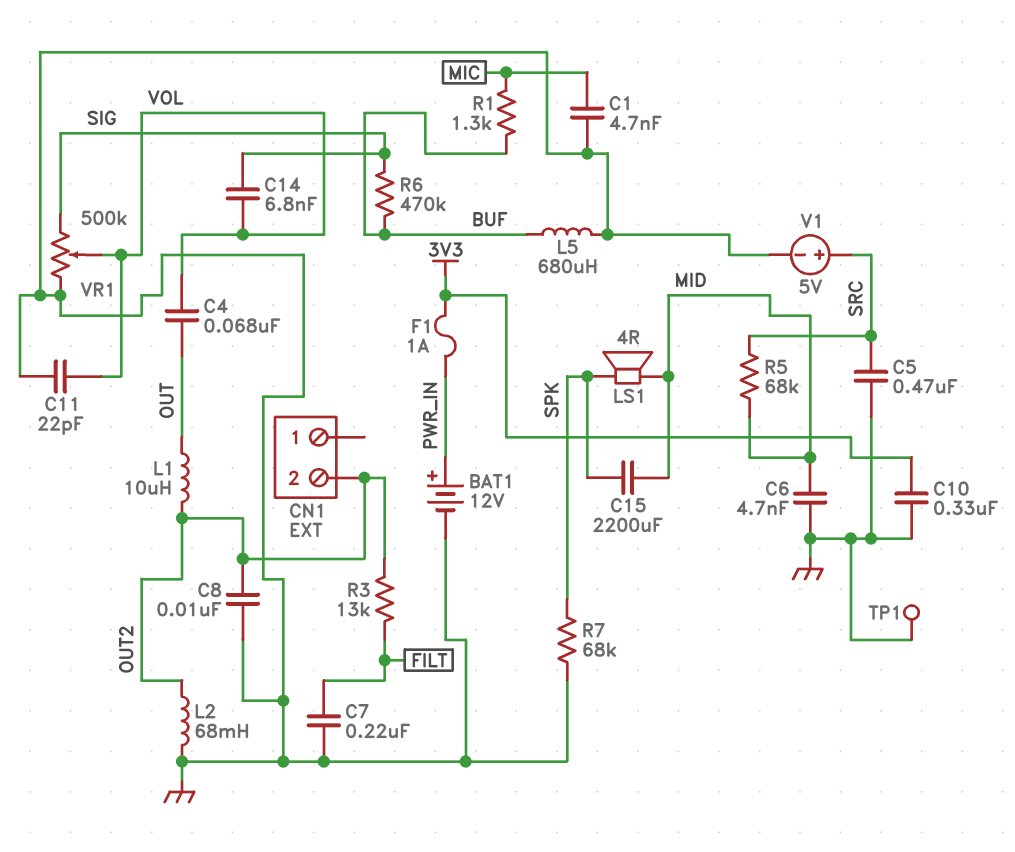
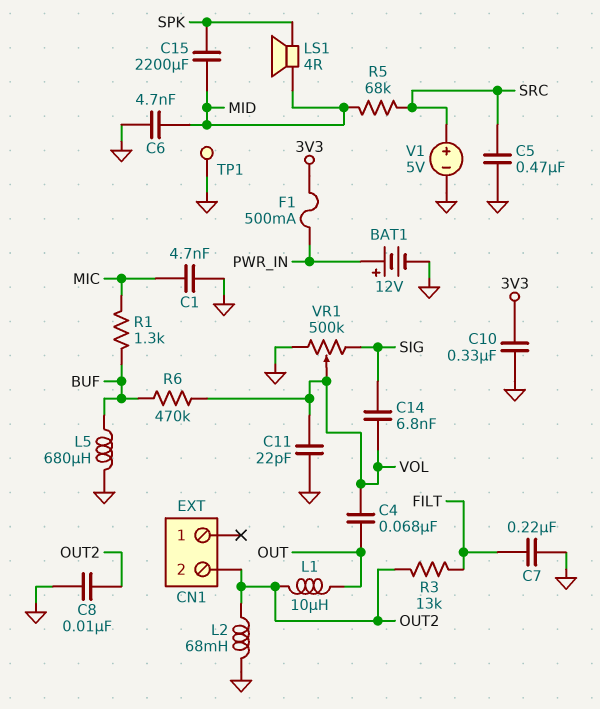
F1: 1A (3V3, PWR_IN) -> 500mA (3V3, PWR_IN)
R6: 470k (BUF, SIG) -> 470k (BUF, VOL)
R7: 68k (GND, SPK) -> none

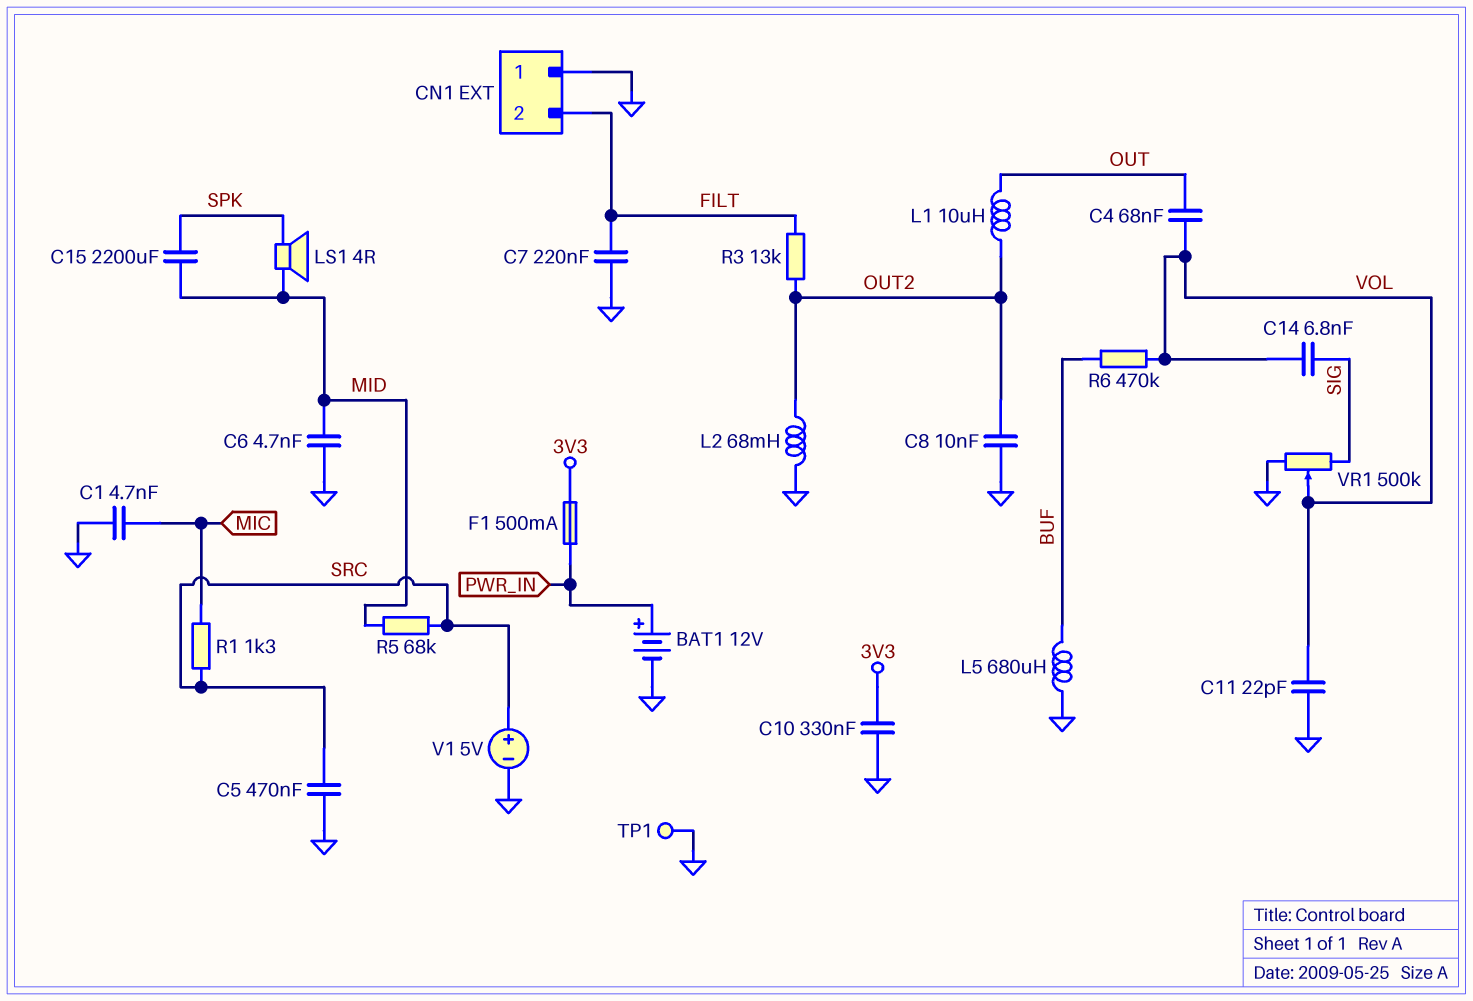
CN1 pin 1: none -> GND
CN1 pin 2: OUT2 -> FILT
R1: 1.3k (BUF, MIC) -> 1.3k (MIC, SRC)

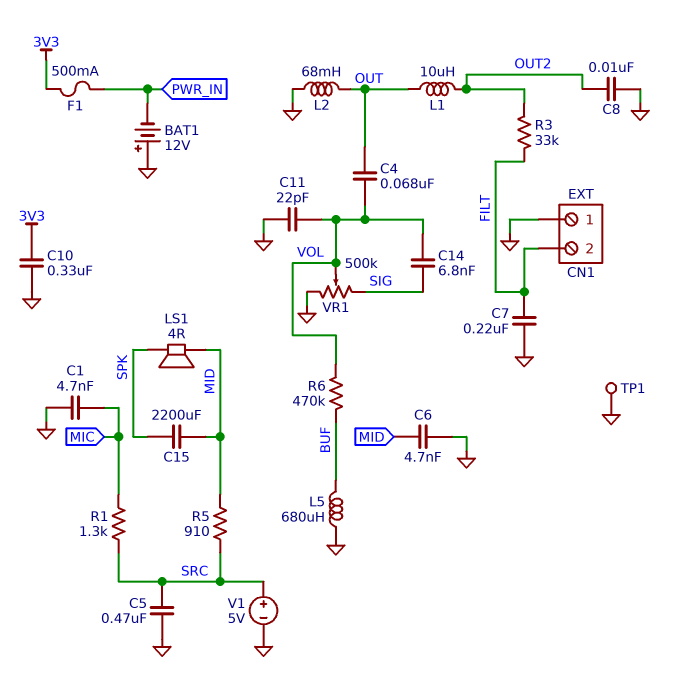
BAT1: 12V (plus PWR_IN, minus GND) -> 12V (plus GND, minus PWR_IN)
L2: 68mH (GND, OUT2) -> 68mH (GND, OUT)
R3: 13k (FILT, OUT2) -> 33k (FILT, OUT2)
R5: 68k (MID, SRC) -> 910 (MID, SRC)

